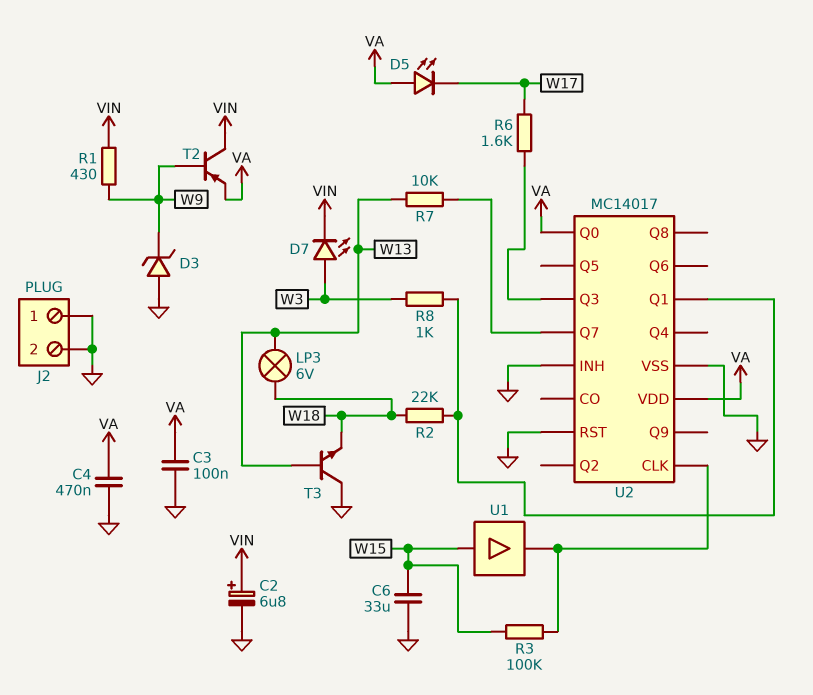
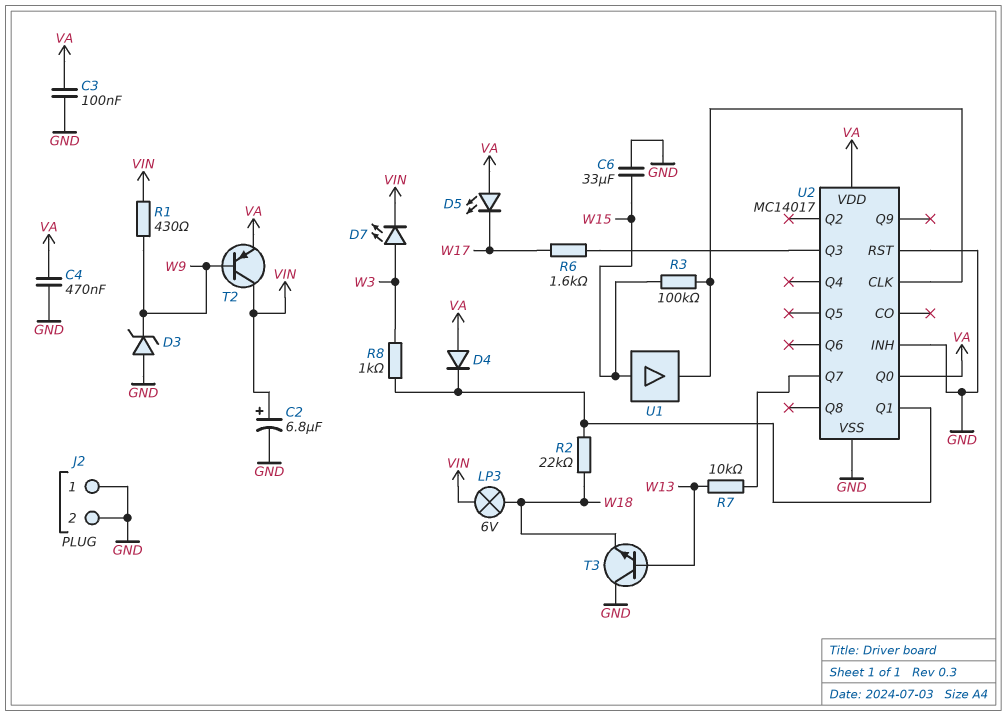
D4: none -> diode (A VA, K U2/Q1)
LP3: lamp 6V (W13, W18) -> lamp 6V (VIN, W18)

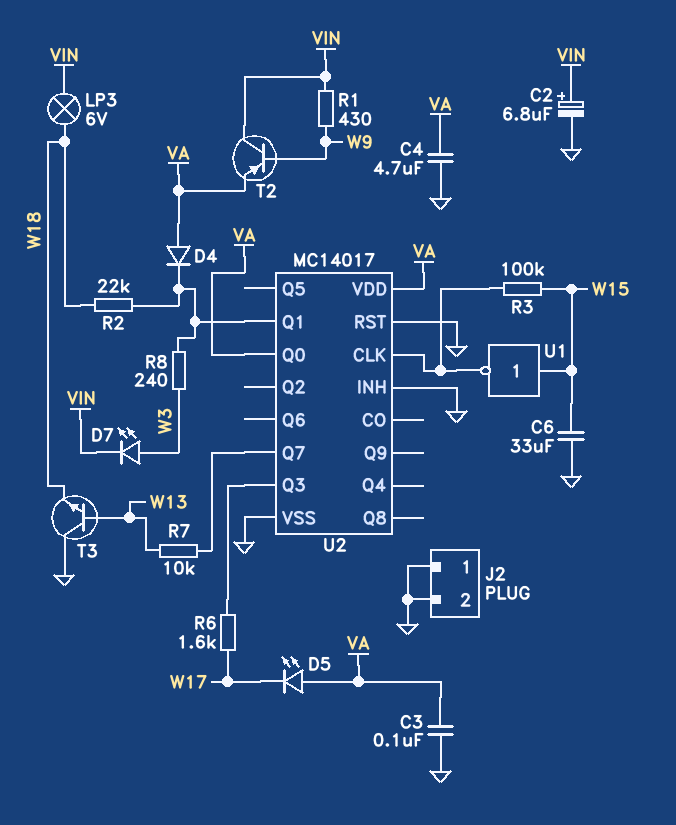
C4: 470nF (GND, VA) -> 4.7uF (GND, VA)
D3: zener (A GND, K W9) -> none
R8: 1k (U2/Q1, W3) -> 240 (U2/Q1, W3)
U1: buffer (in W15, out U2/CLK) -> NOT (in W15, out U2/CLK)

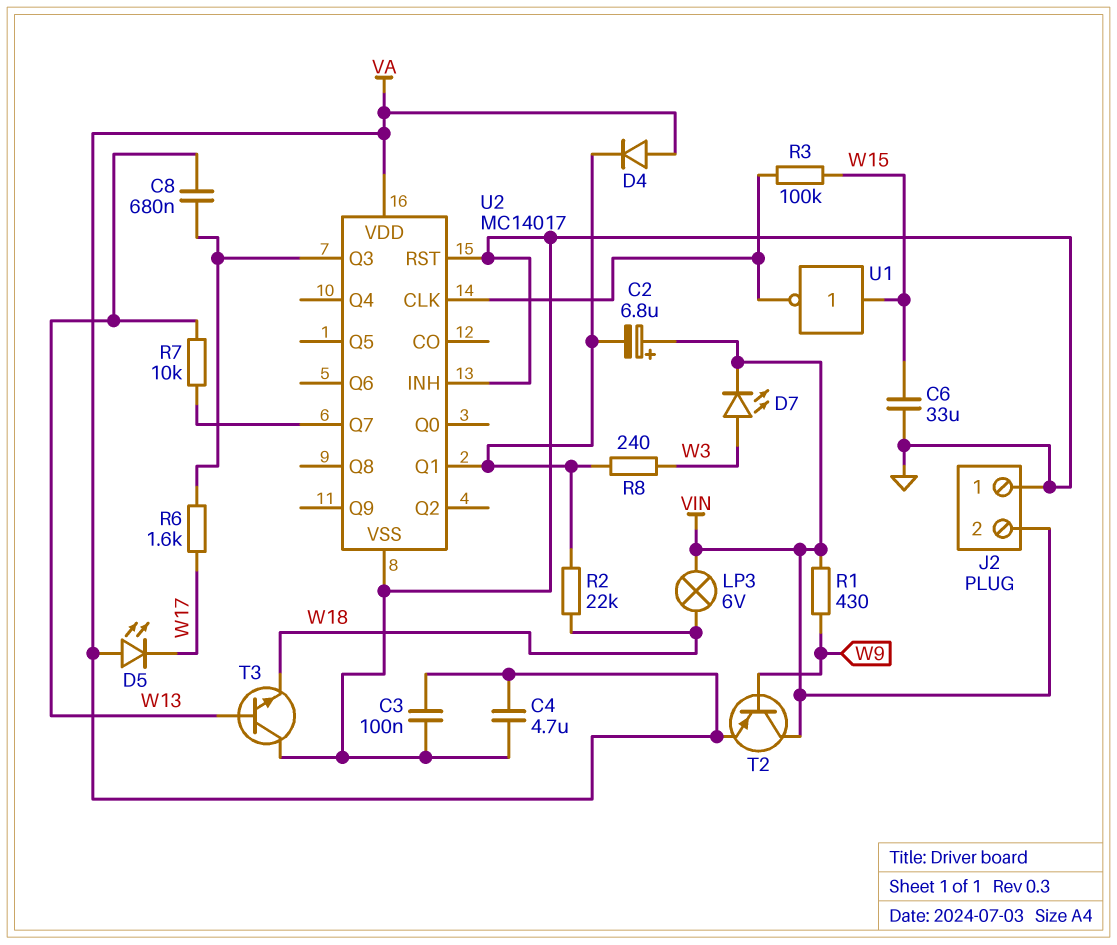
C2: 6.8uF (plus VIN, minus GND) -> 6.8uF (plus VIN, minus U2/Q1)
C8: none -> 680nF (U2/Q3, W13)
J2 pin 2: GND -> VIN
U2 pin Q0: VA -> none

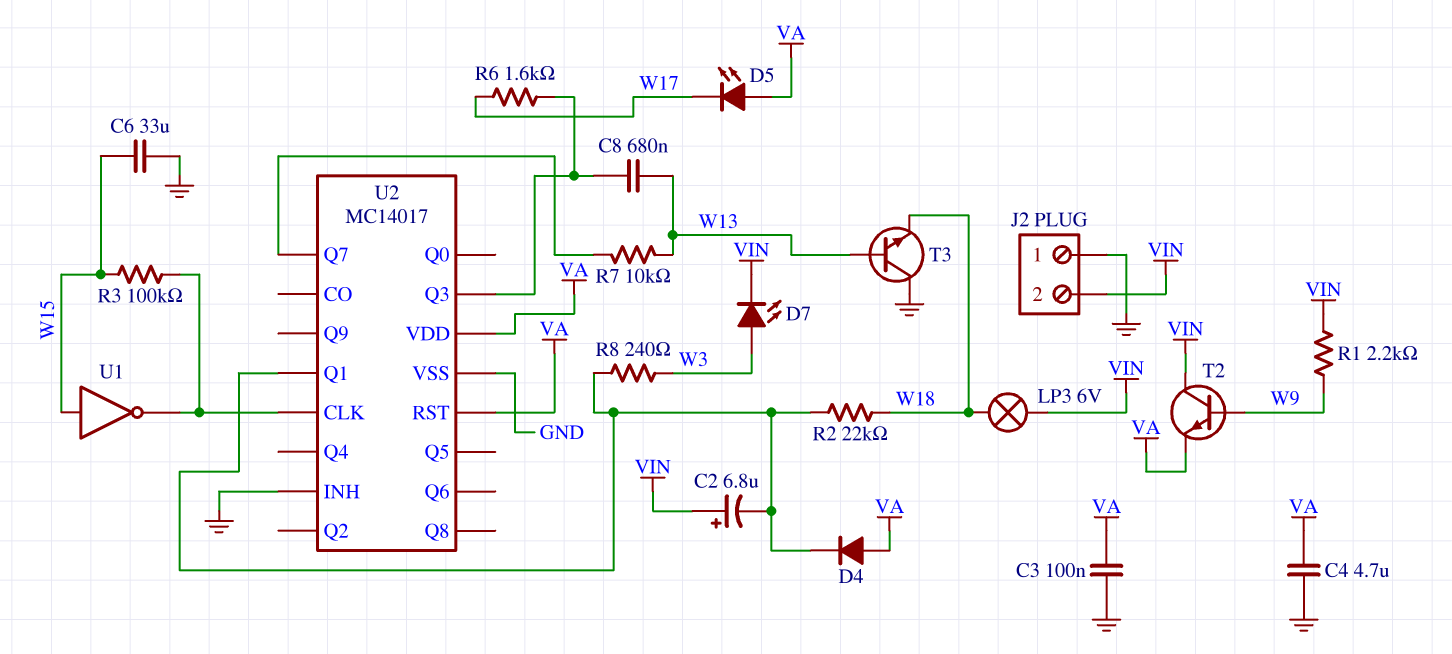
R1: 430 (VIN, W9) -> 2.2k (VIN, W9)
T2: PNP (B W9, C VIN, E VA) -> NPN (B W9, C VIN, E VA)
U2 pin RST: GND -> VA

